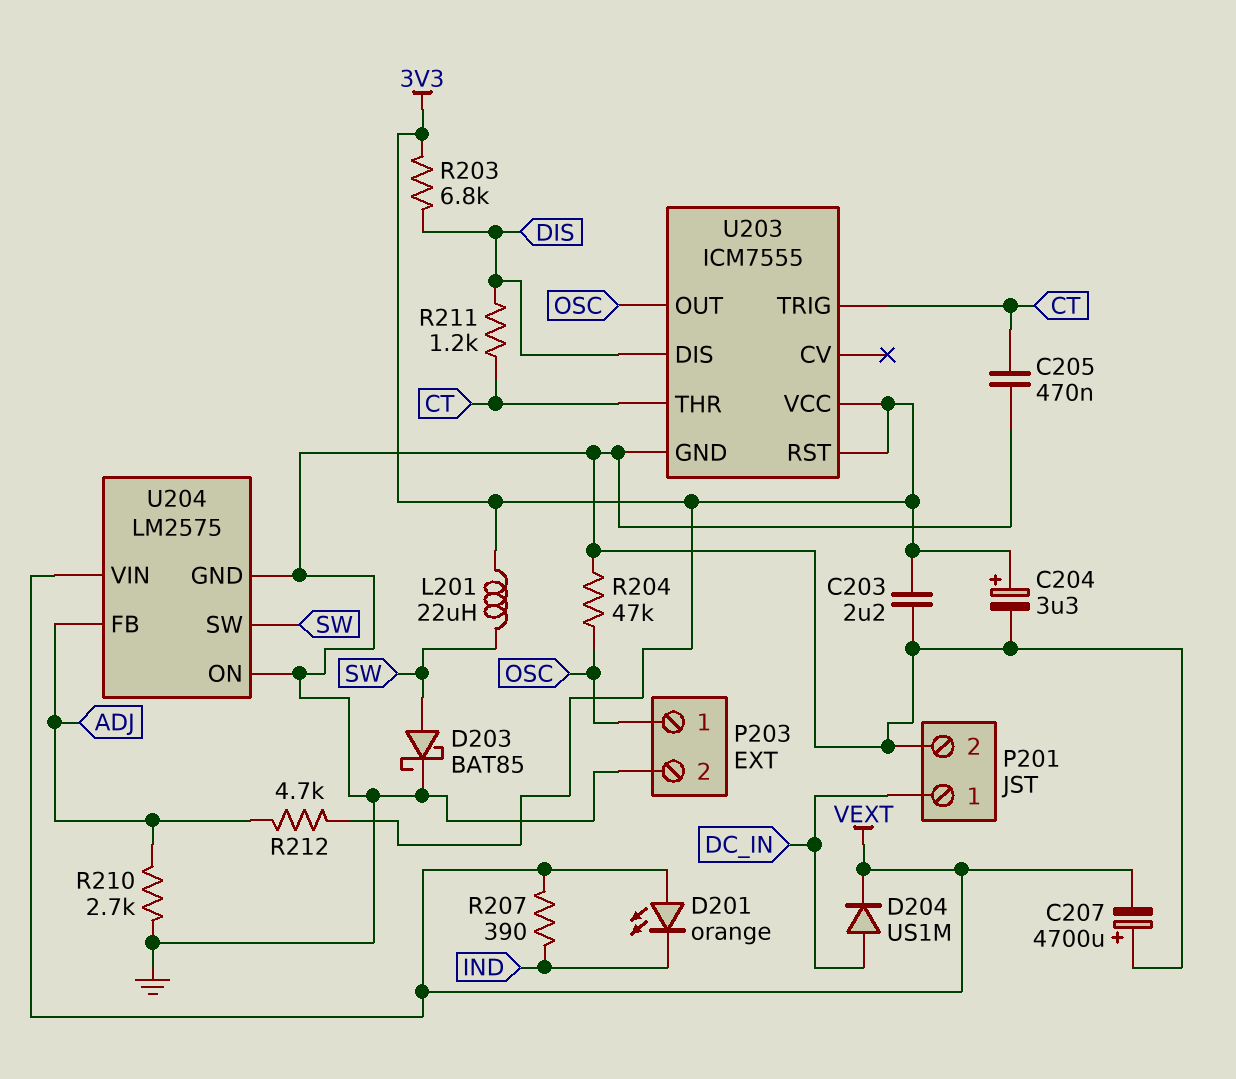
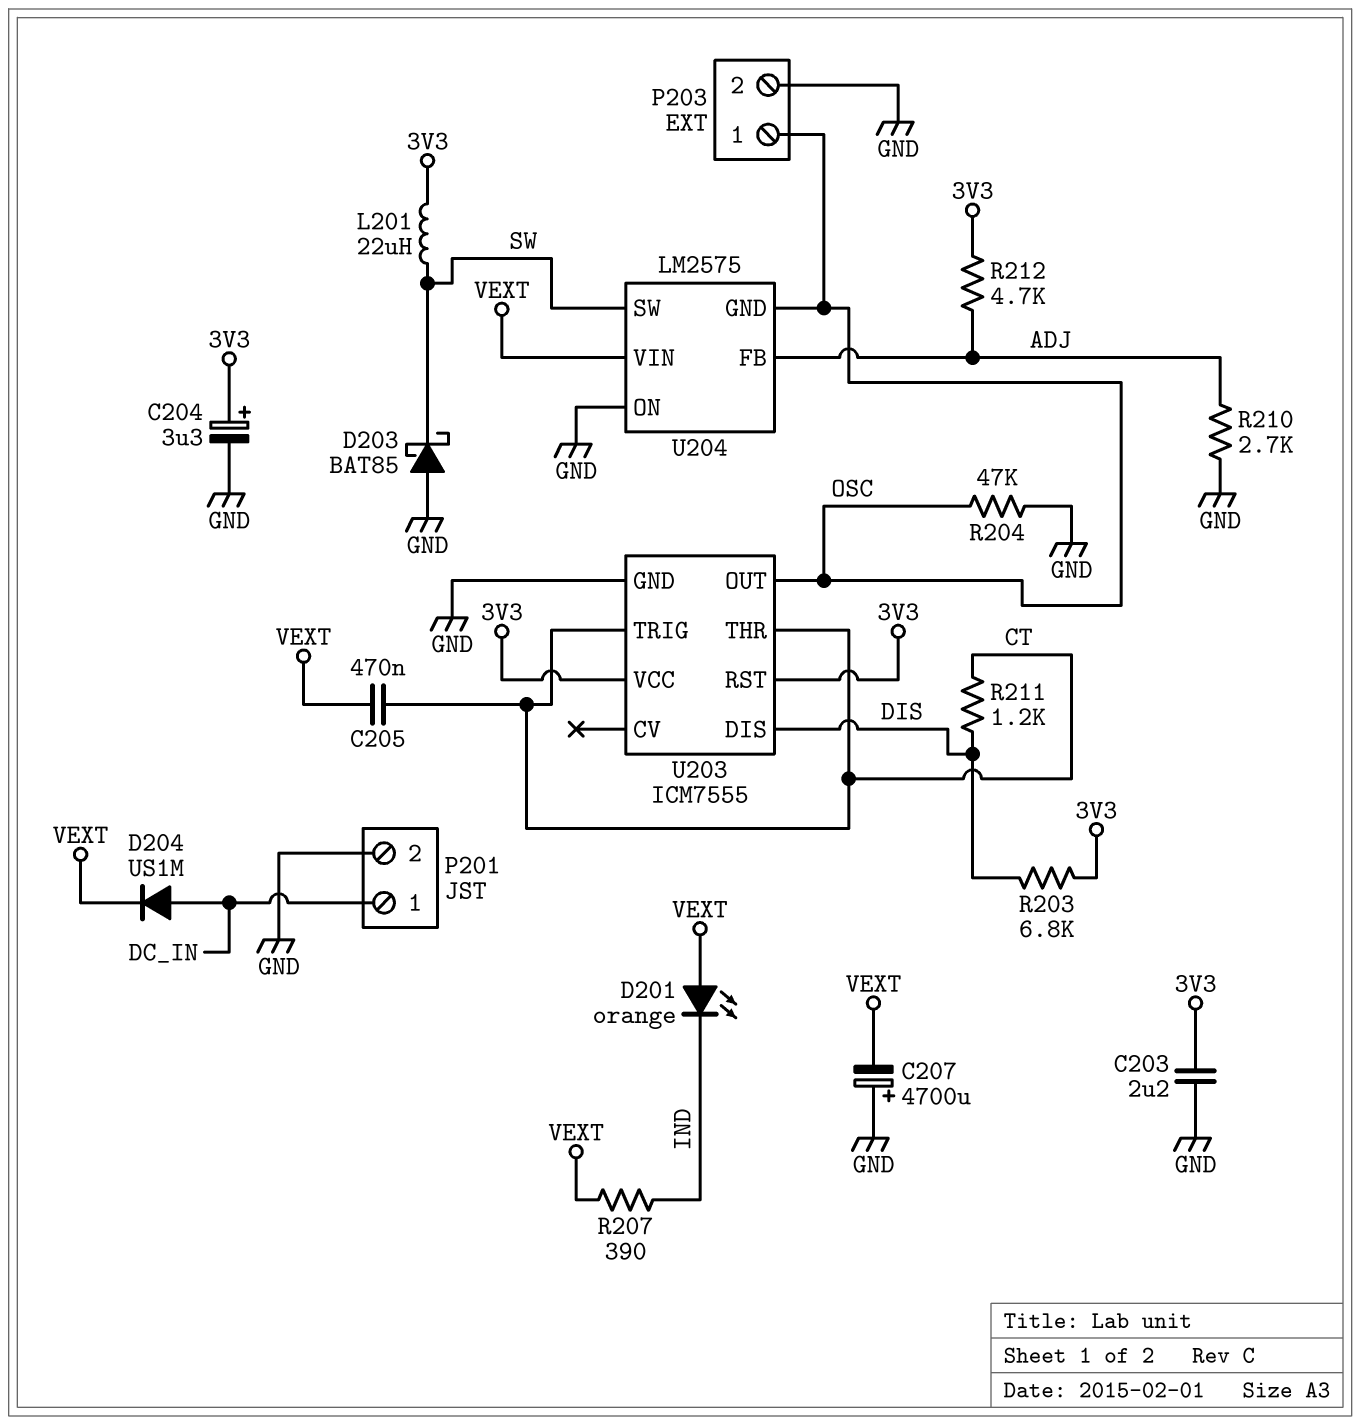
C205: 470nF (CT, GND) -> 470nF (CT, VEXT)
D203: schottky BAT85 (A SW, K GND) -> schottky BAT85 (A GND, K SW)
U204 pin GND: GND -> OSC

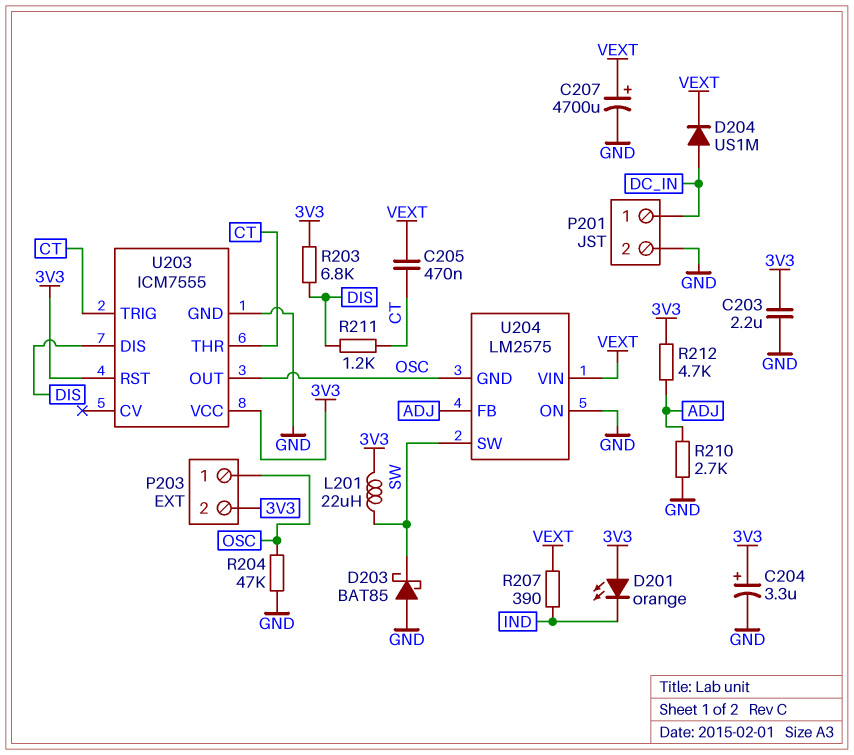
C207: 4700uF (plus GND, minus VEXT) -> 4700uF (plus VEXT, minus GND)
D201: LED orange (A VEXT, K IND) -> LED orange (A 3V3, K IND)
P203 pin 2: GND -> 3V3

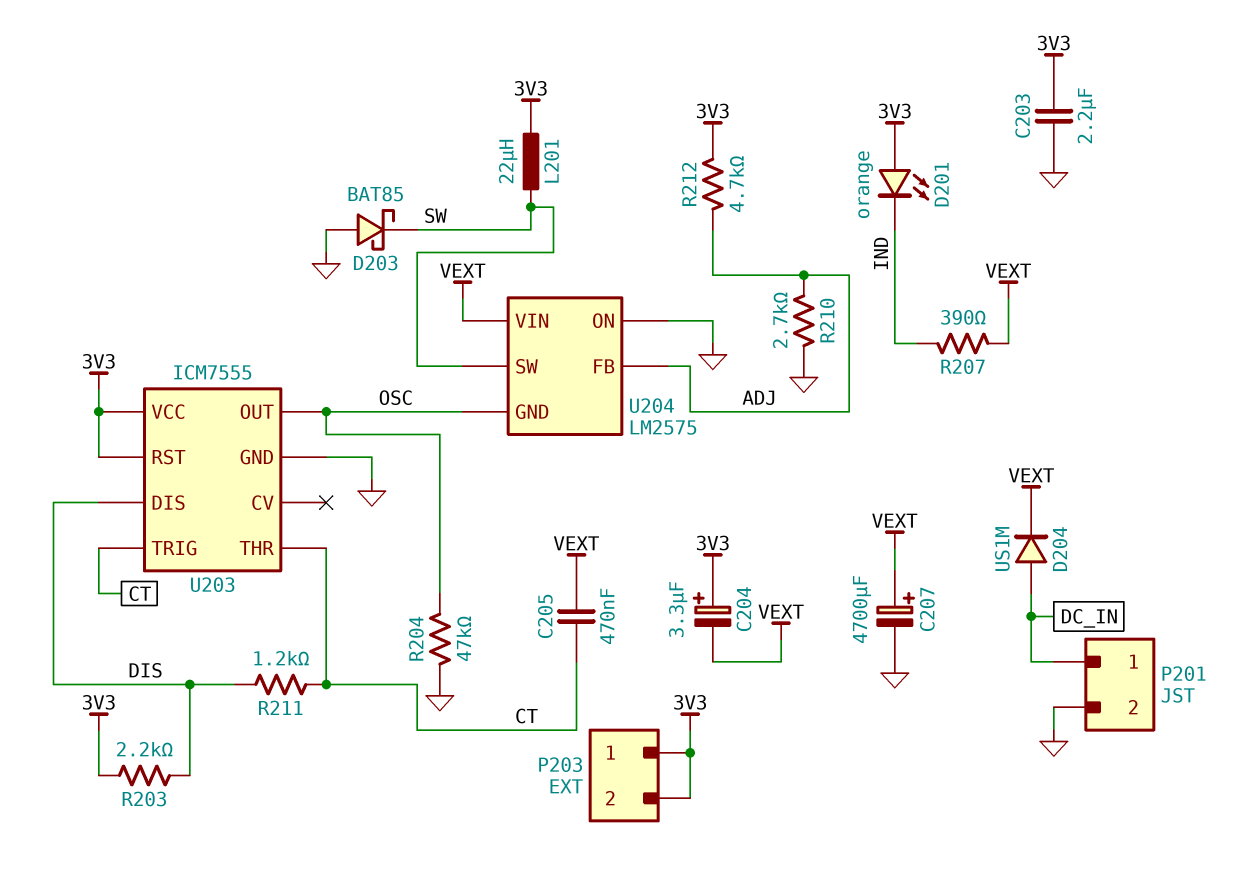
C204: 3.3uF (plus 3V3, minus GND) -> 3.3uF (plus 3V3, minus VEXT)
P203 pin 1: OSC -> 3V3
R203: 6.8k (3V3, DIS) -> 2.2k (3V3, DIS)

